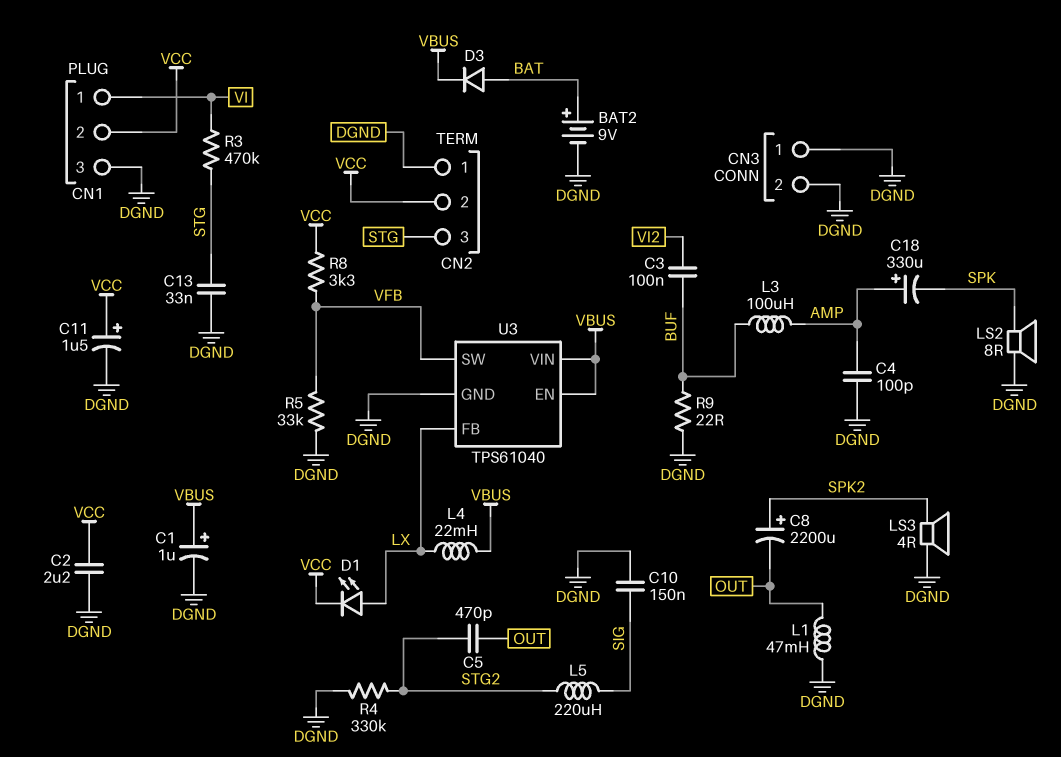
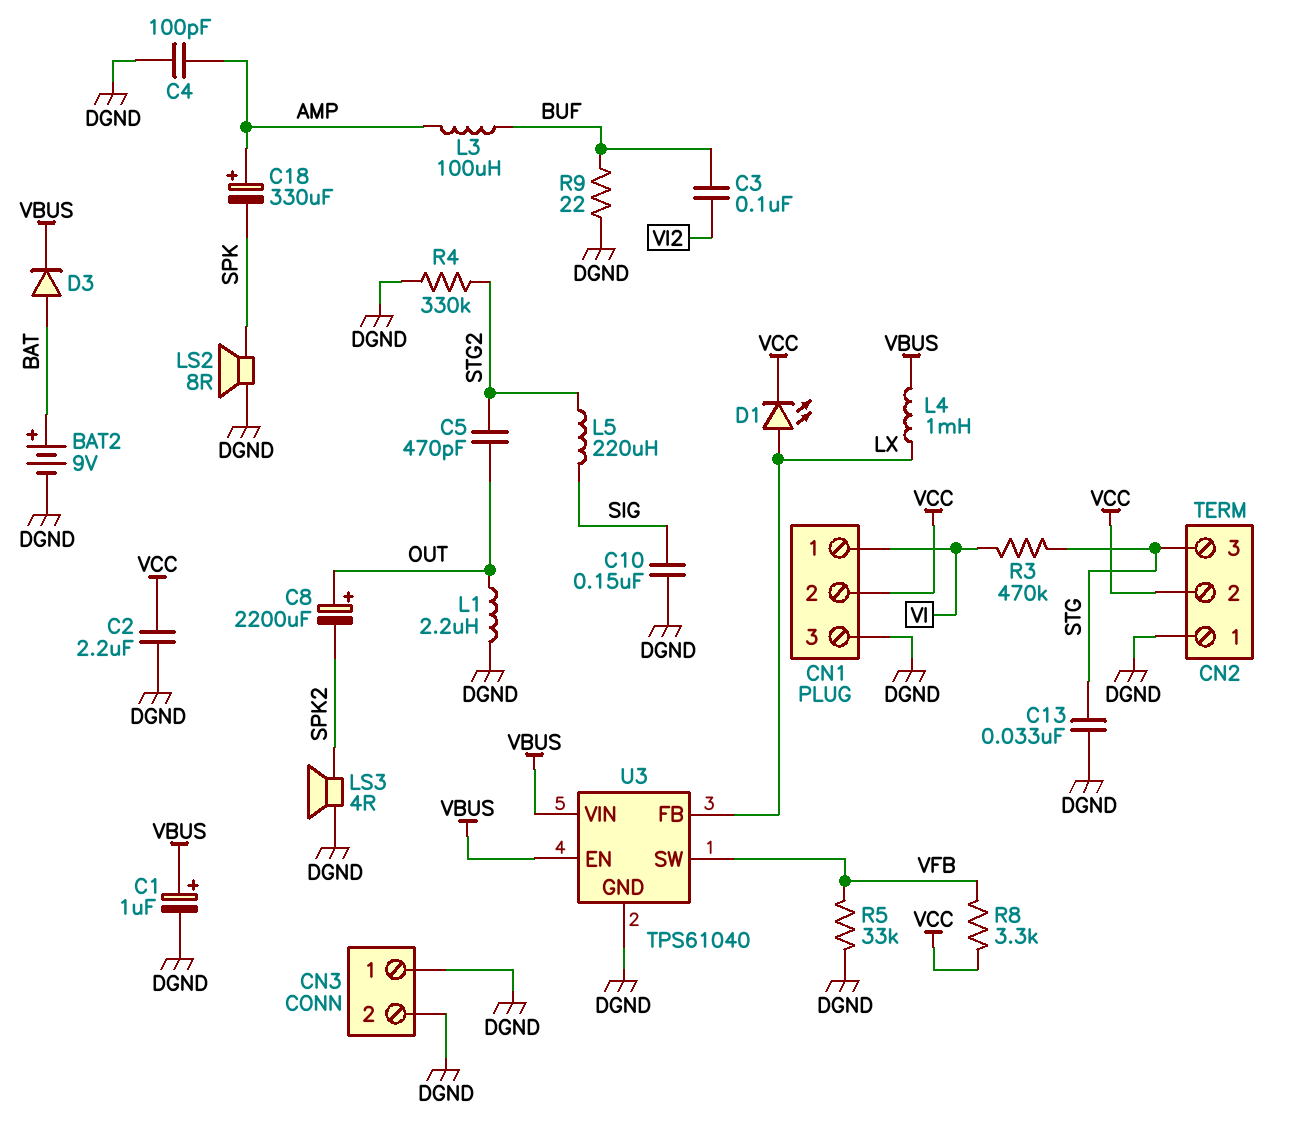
C8: 2200uF (plus SPK2, minus OUT) -> 2200uF (plus OUT, minus SPK2)
C11: 1.5uF (plus VCC, minus DGND) -> none
L1: 47mH (DGND, OUT) -> 2.2uH (DGND, OUT)
L4: 22mH (LX, VBUS) -> 1mH (LX, VBUS)

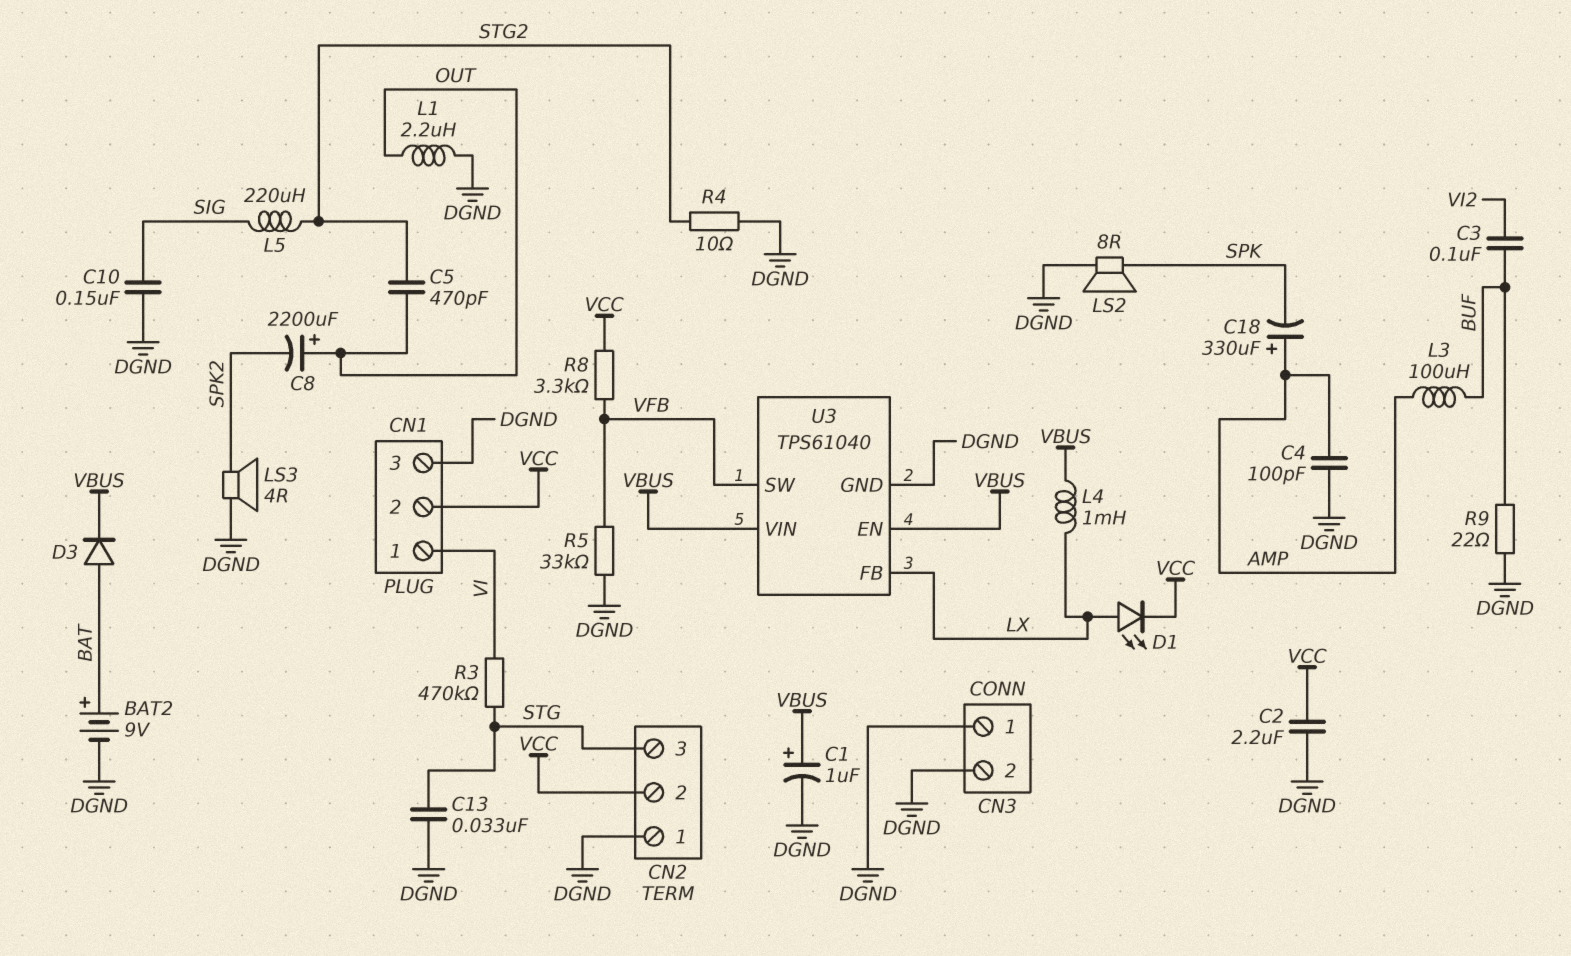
R4: 330k (DGND, STG2) -> 10 (DGND, STG2)

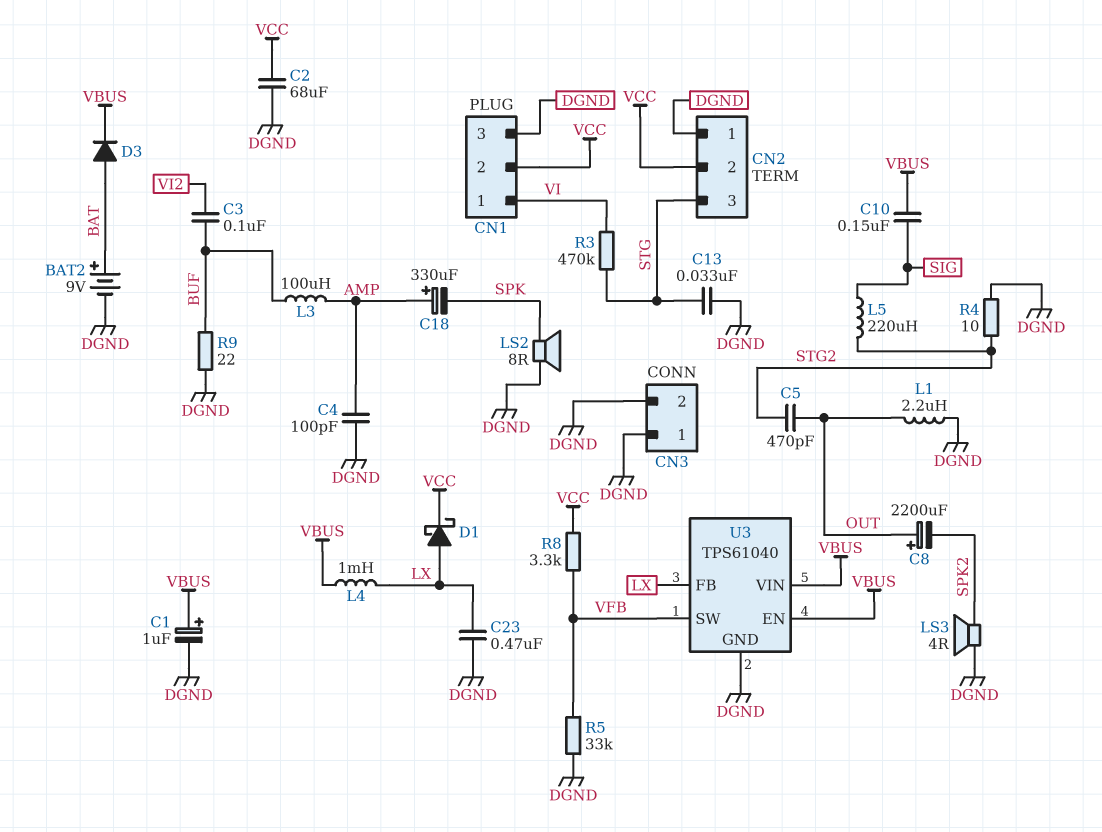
C2: 2.2uF (DGND, VCC) -> 68uF (DGND, VCC)
C10: 150nF (DGND, SIG) -> 150nF (SIG, VBUS)
C23: none -> 470nF (DGND, LX)
D1: LED (A LX, K VCC) -> schottky (A LX, K VCC)

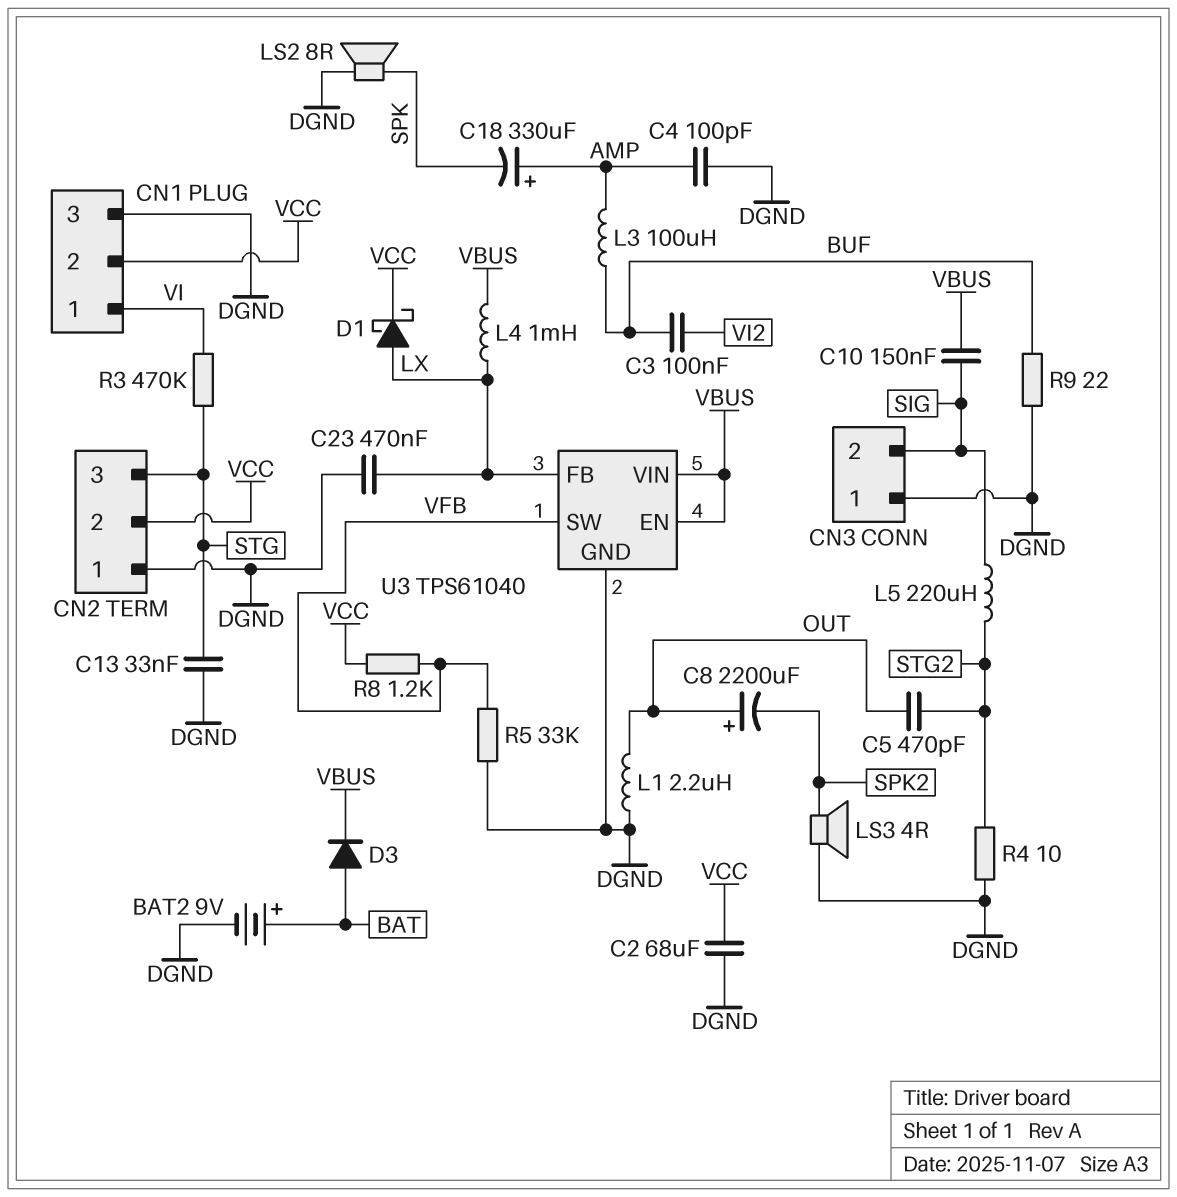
C1: 1uF (plus VBUS, minus DGND) -> none
CN3 pin 2: DGND -> SIG
R8: 3.3k (VCC, VFB) -> 1.2k (VCC, VFB)

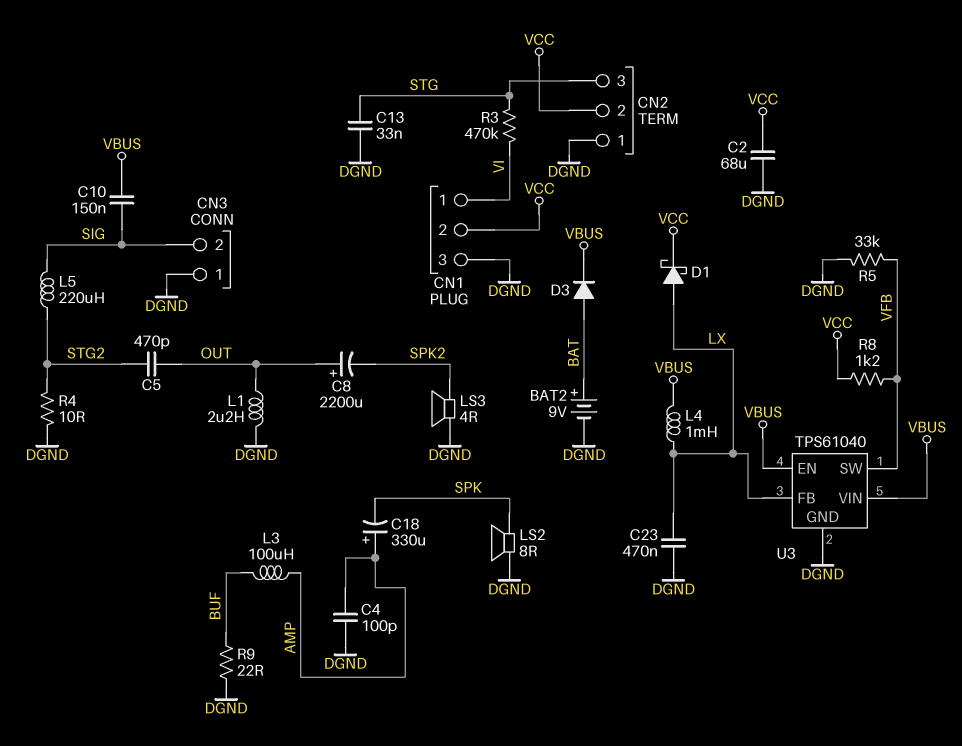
C3: 100nF (BUF, VI2) -> none

